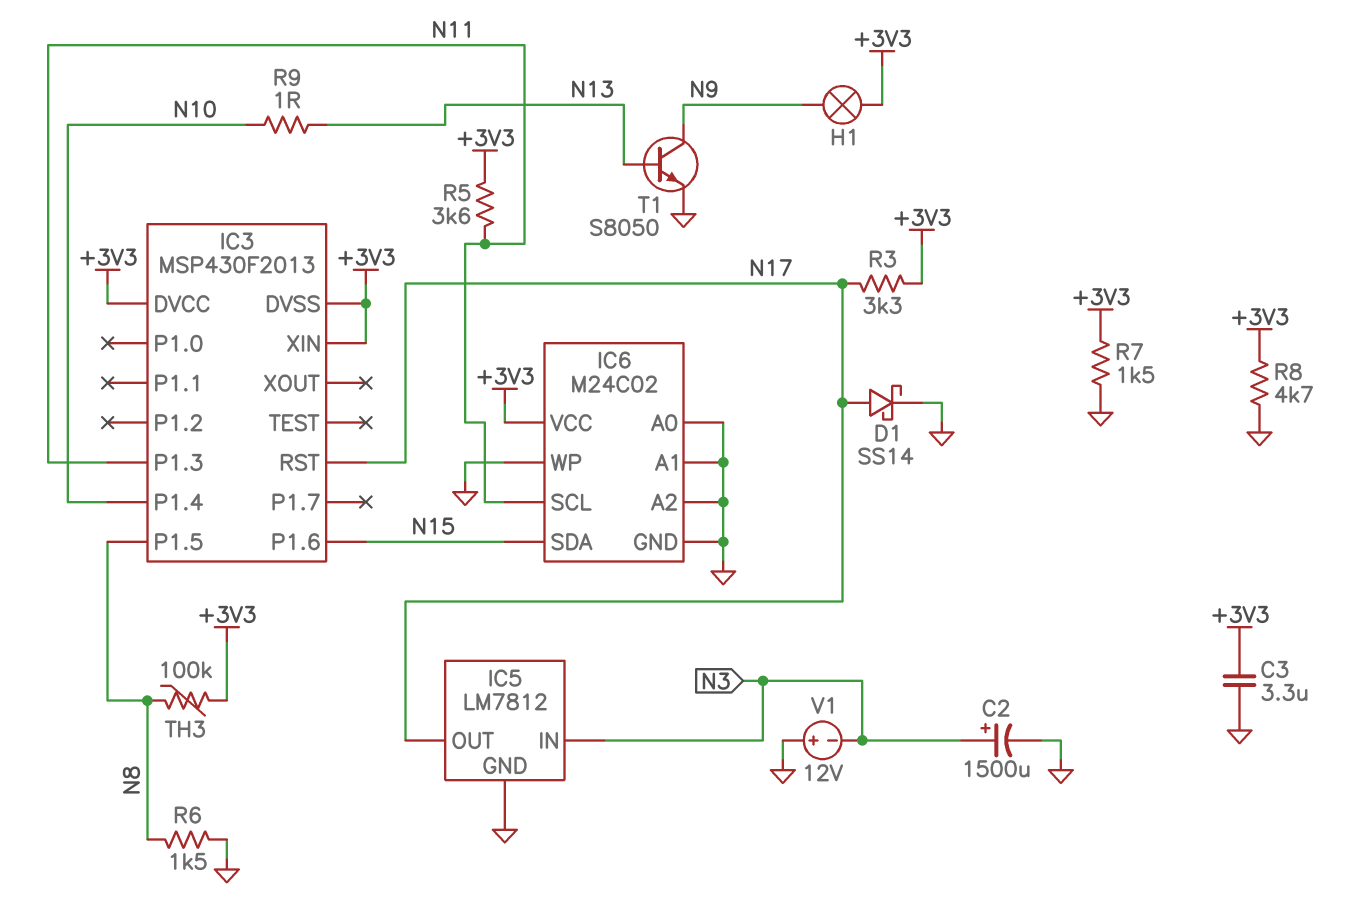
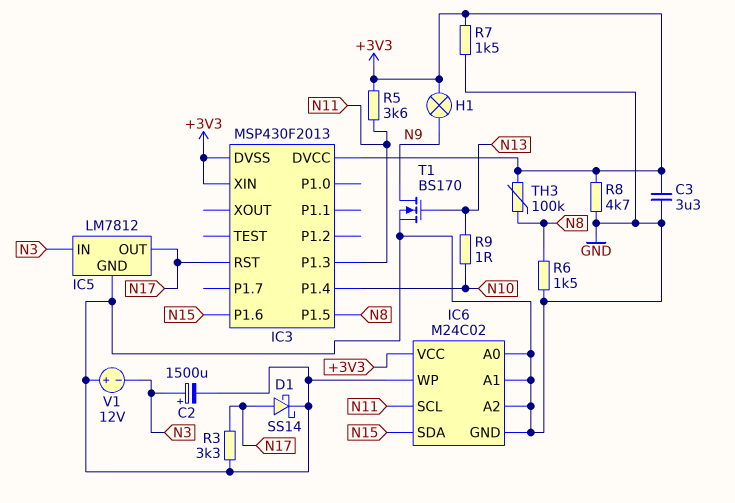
R3: 3.3k (+3V3, N17) -> 3.3k (GND, N17)
T1: NPN S8050 (B N13, C N9, E GND) -> NMOS BS170 (G N13, D N9, S GND)

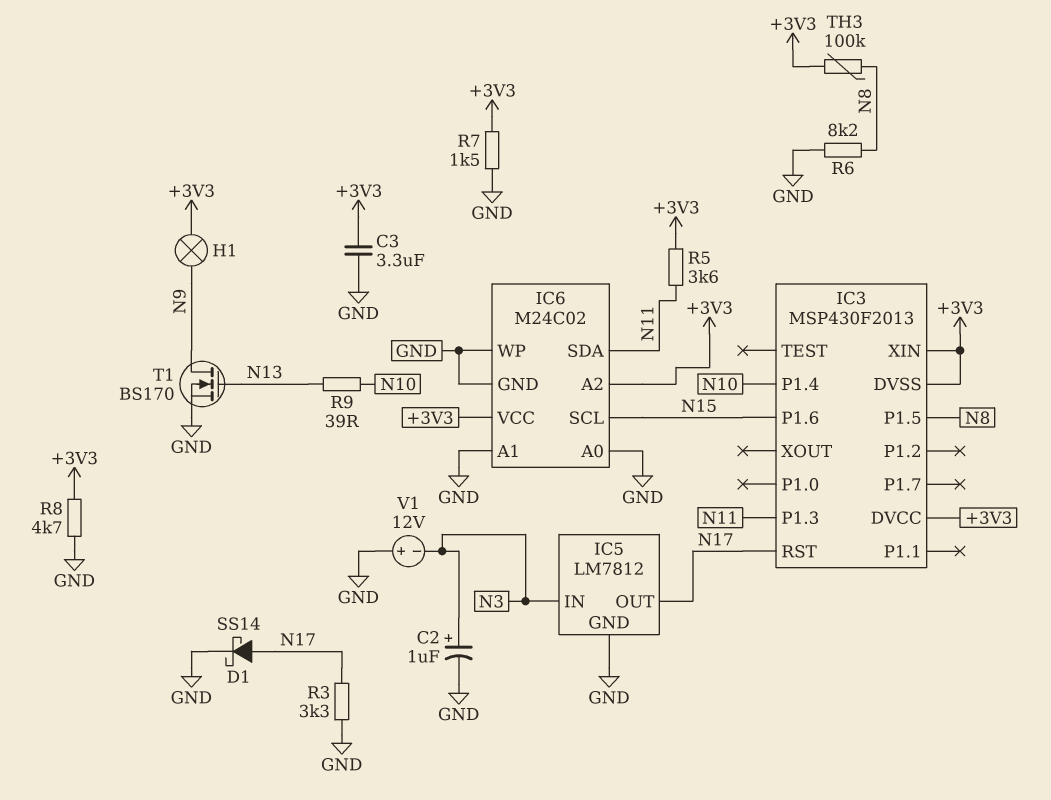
C2: 1500uF (plus N3, minus GND) -> 1uF (plus N3, minus GND)
IC6 pin A2: GND -> +3V3
IC6 pin SCL: N11 -> N15
IC6 pin SDA: N15 -> N11
R6: 1.5k (GND, N8) -> 8.2k (GND, N8)
R9: 1 (N10, N13) -> 39 (N10, N13)

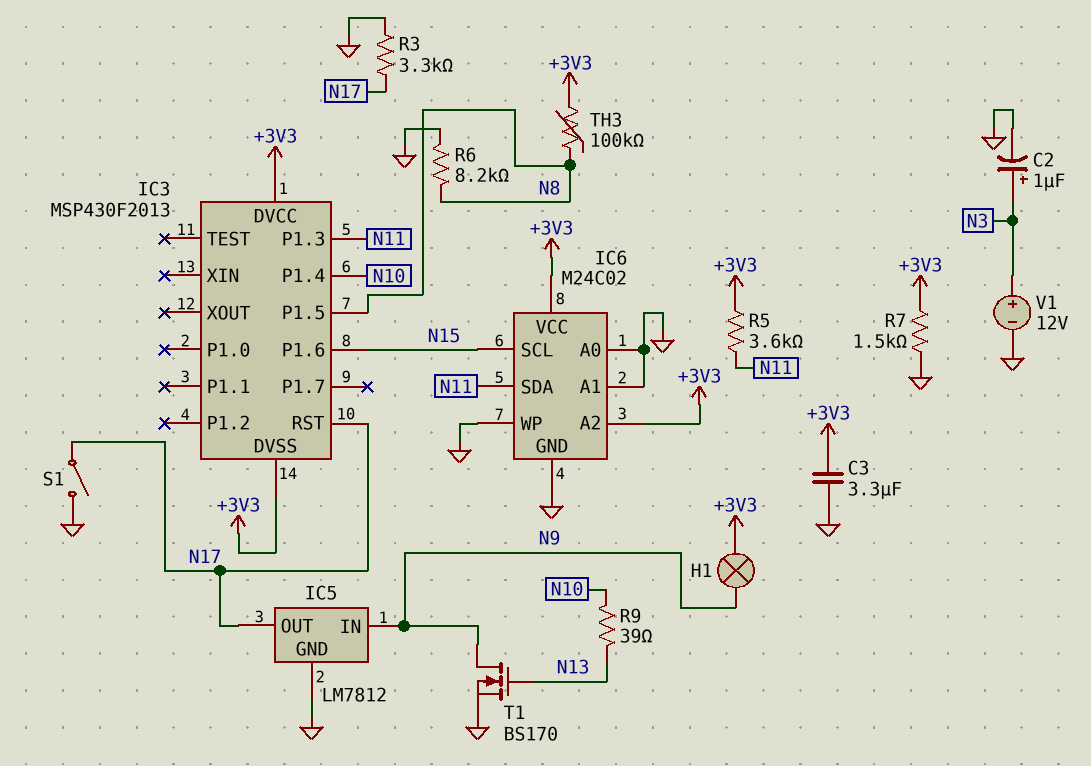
D1: schottky SS14 (A N17, K GND) -> none
IC3 pin XIN: +3V3 -> none
IC5 pin IN: N3 -> N9
R8: 4.7k (+3V3, GND) -> none
S1: none -> switch (GND, N17)
V1: 12V (plus GND, minus N3) -> 12V (plus N3, minus GND)

